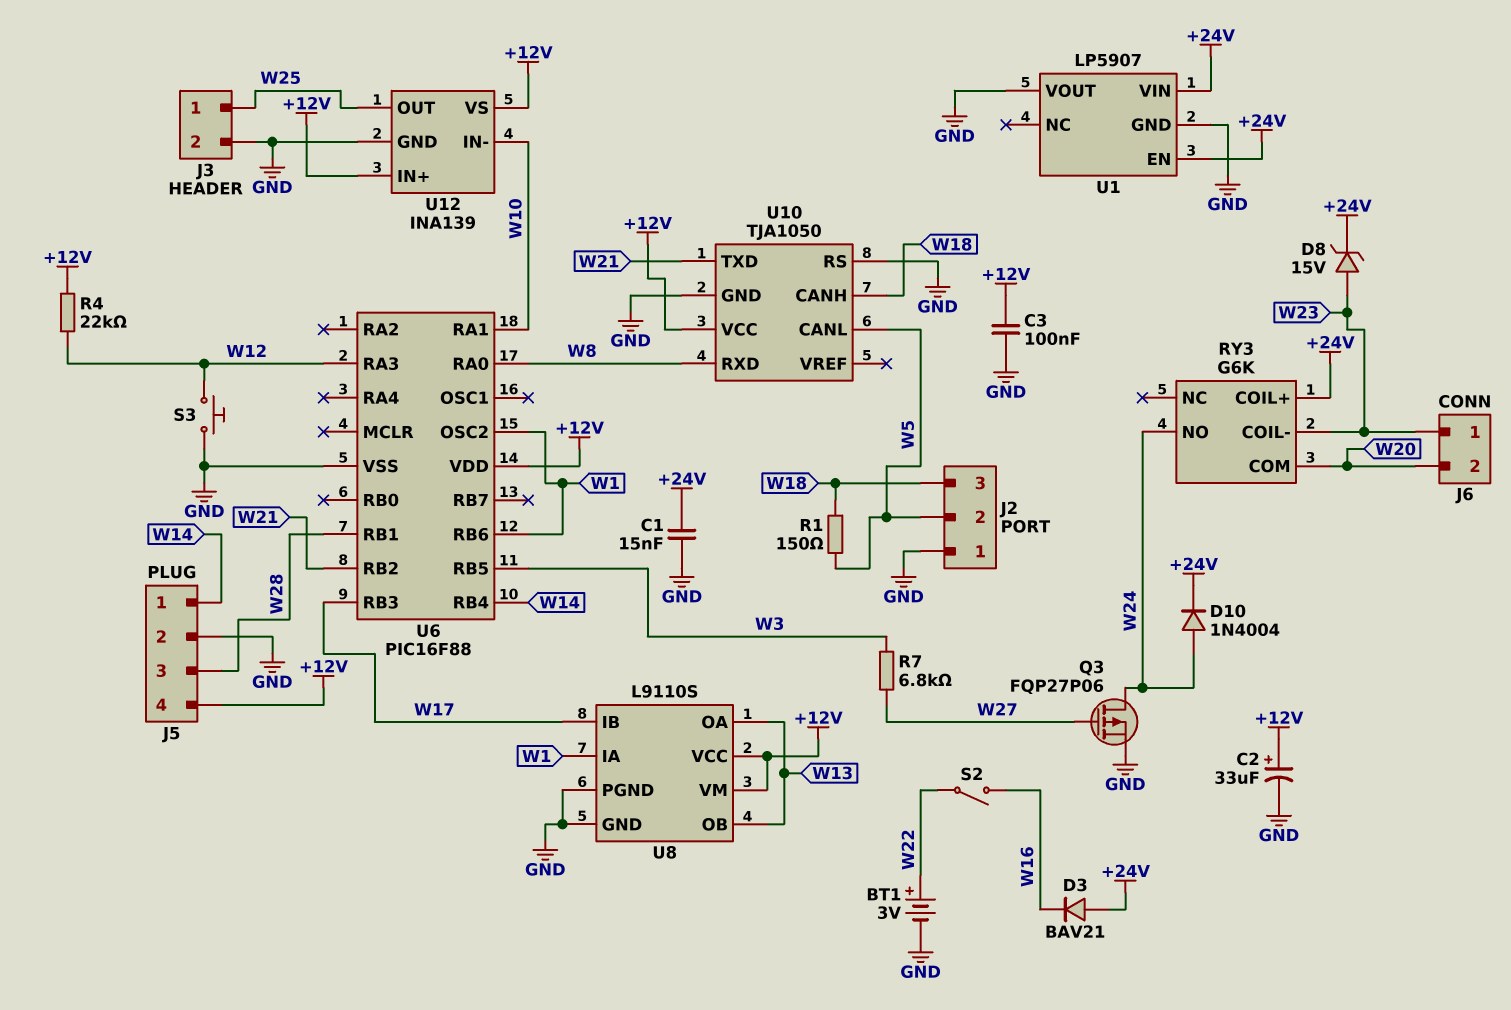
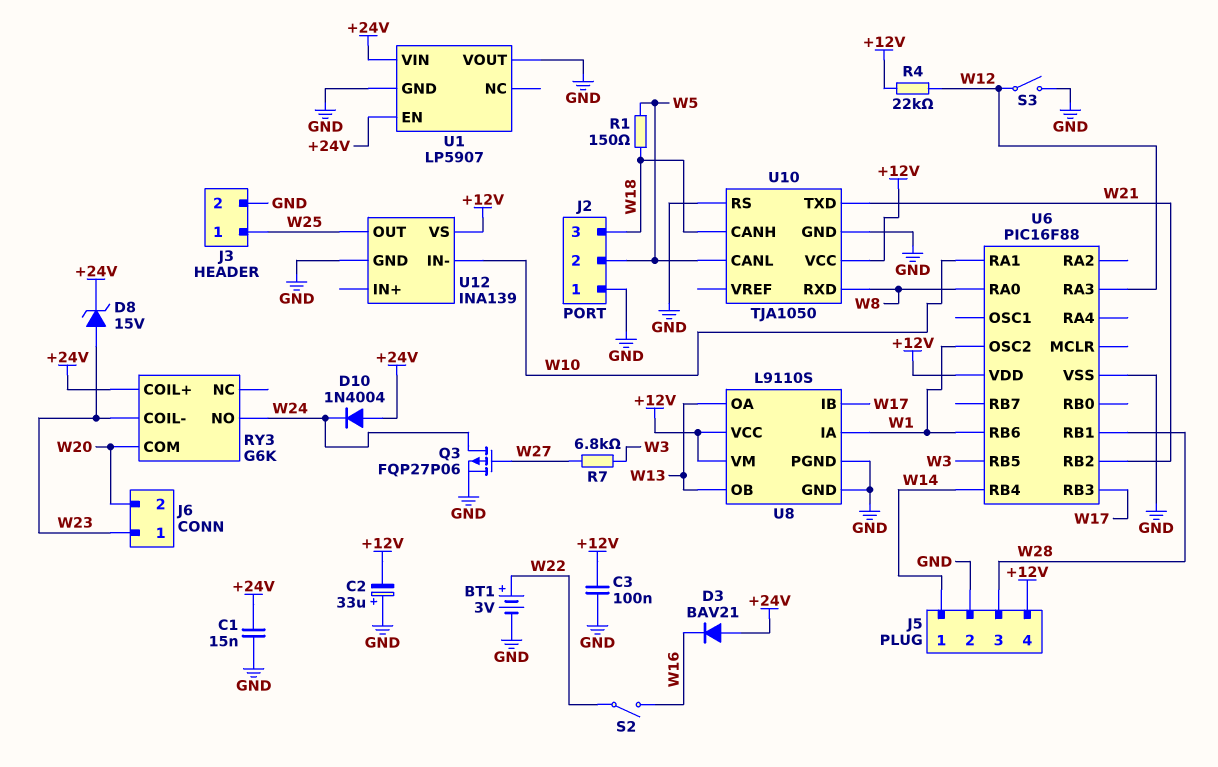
C2: 33uF (plus +12V, minus GND) -> 33uF (plus GND, minus +12V)
D10: diode 1N4004 (A W24, K +24V) -> diode 1N4004 (A +24V, K W24)
S3: button (GND, W12) -> switch (GND, W12)
U12 pin IN+: +12V -> none

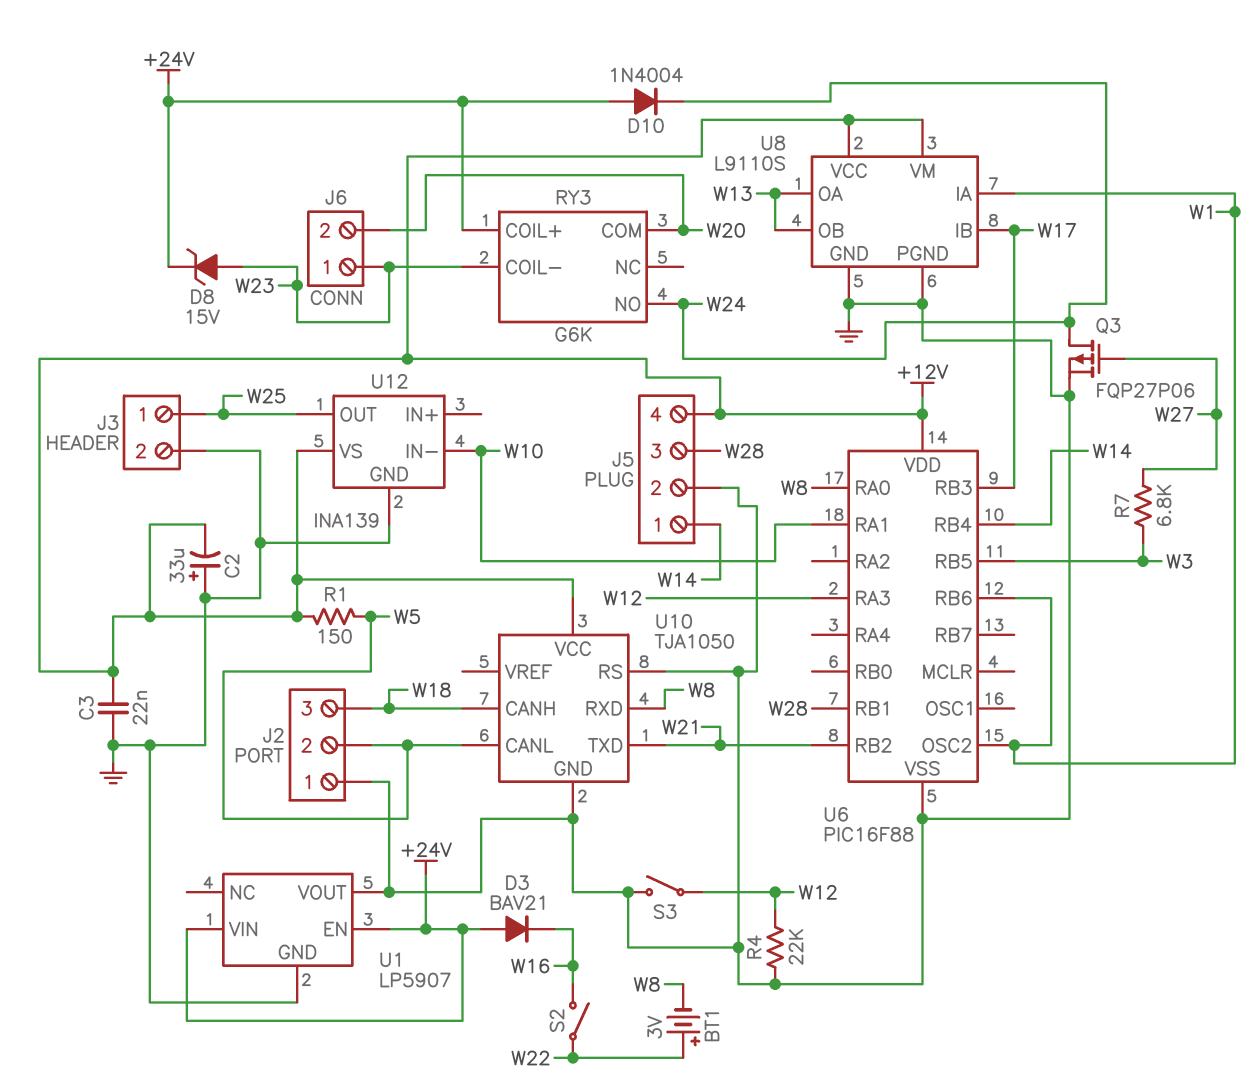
BT1: 3V (plus W22, minus GND) -> 3V (plus W22, minus W8)
C1: 15nF (+24V, GND) -> none
C3: 100nF (+12V, GND) -> 22nF (+12V, GND)
R1: 150 (W5, W18) -> 150 (+12V, W5)
R4: 22k (+12V, W12) -> 22k (GND, W12)

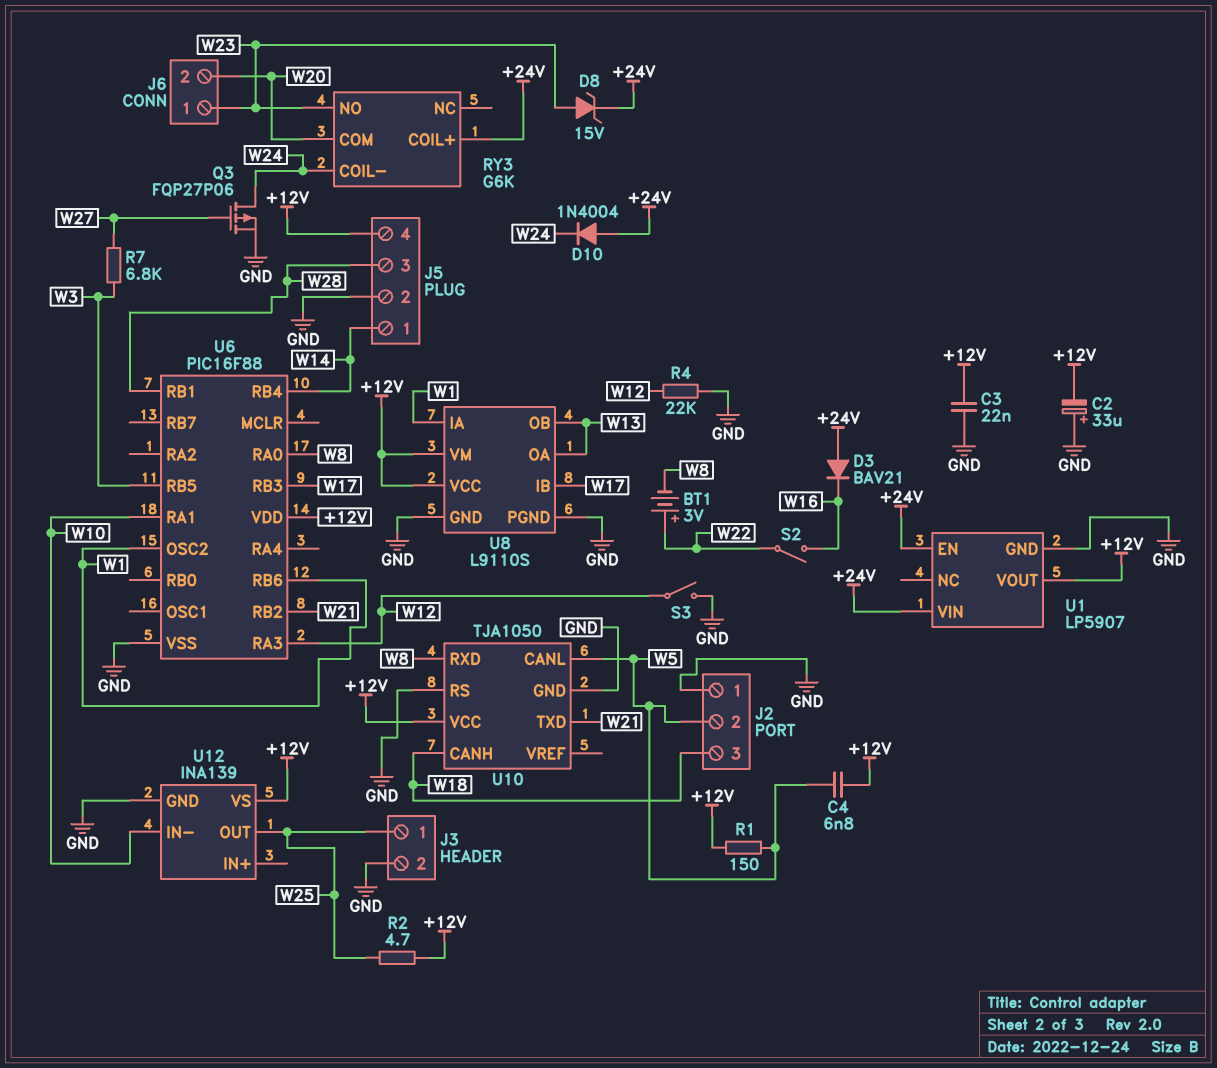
C4: none -> 6.8nF (+12V, W5)
R2: none -> 4.7 (+12V, W25)
RY3 pin COIL-: W23 -> W24
RY3 pin NO: W24 -> W23
U1 pin VOUT: GND -> +12V

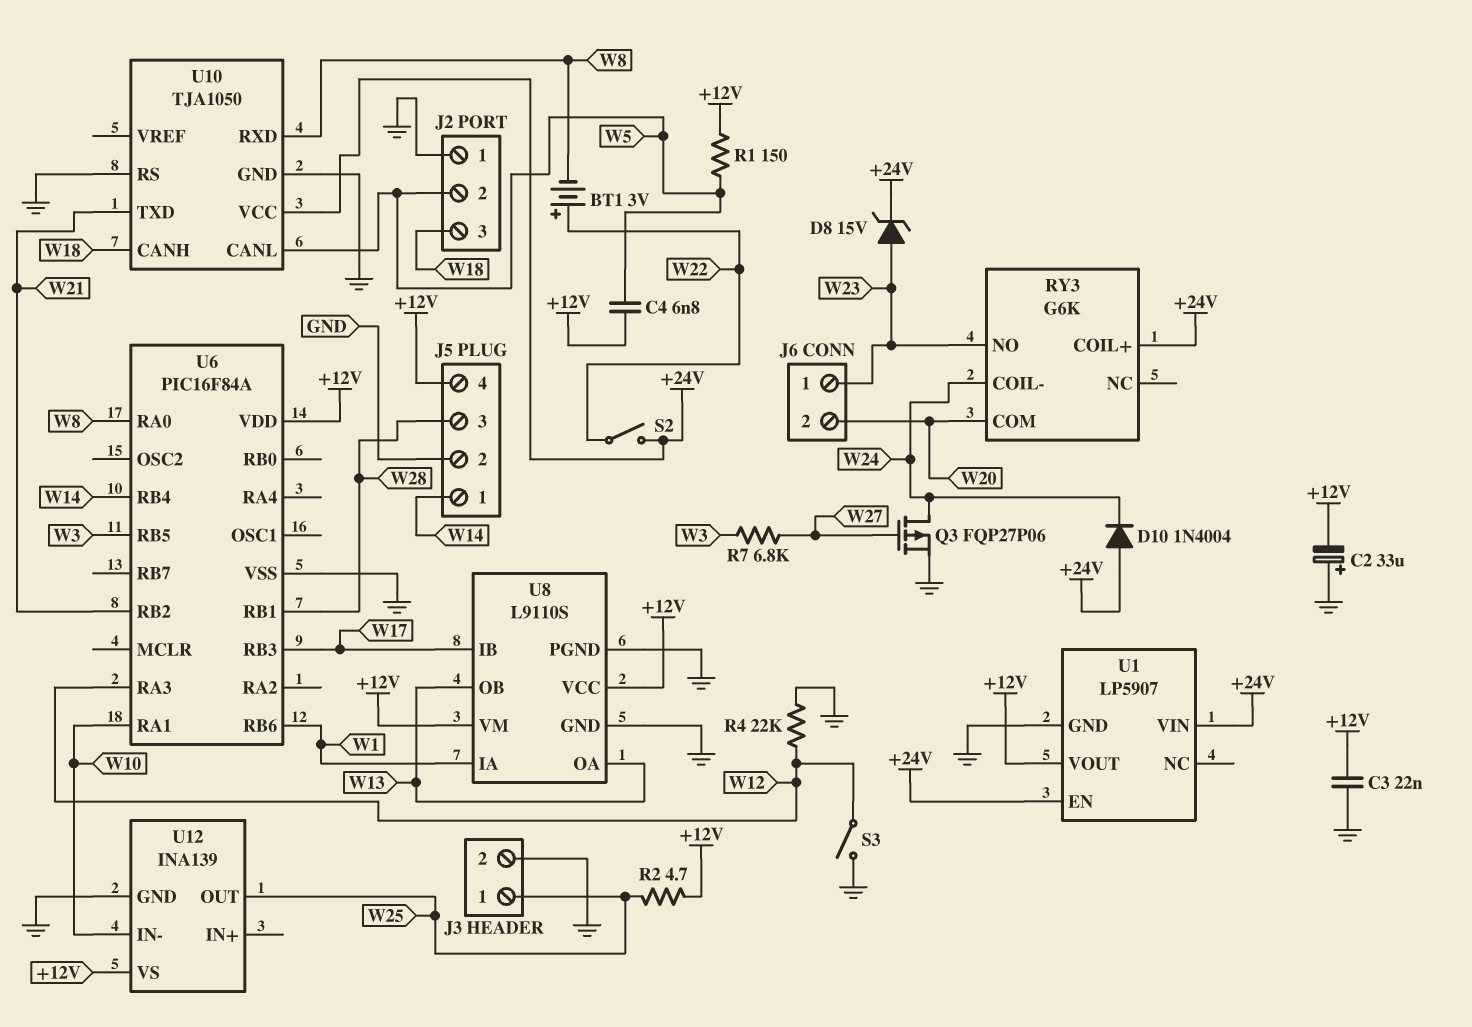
D3: diode BAV21 (A +24V, K W16) -> none
S2: switch (W16, W22) -> switch (+24V, W22)
U6: PIC16F88 -> PIC16F84A
U6 pin OSC2: W1 -> none
U10 pin VCC: +12V -> +24V

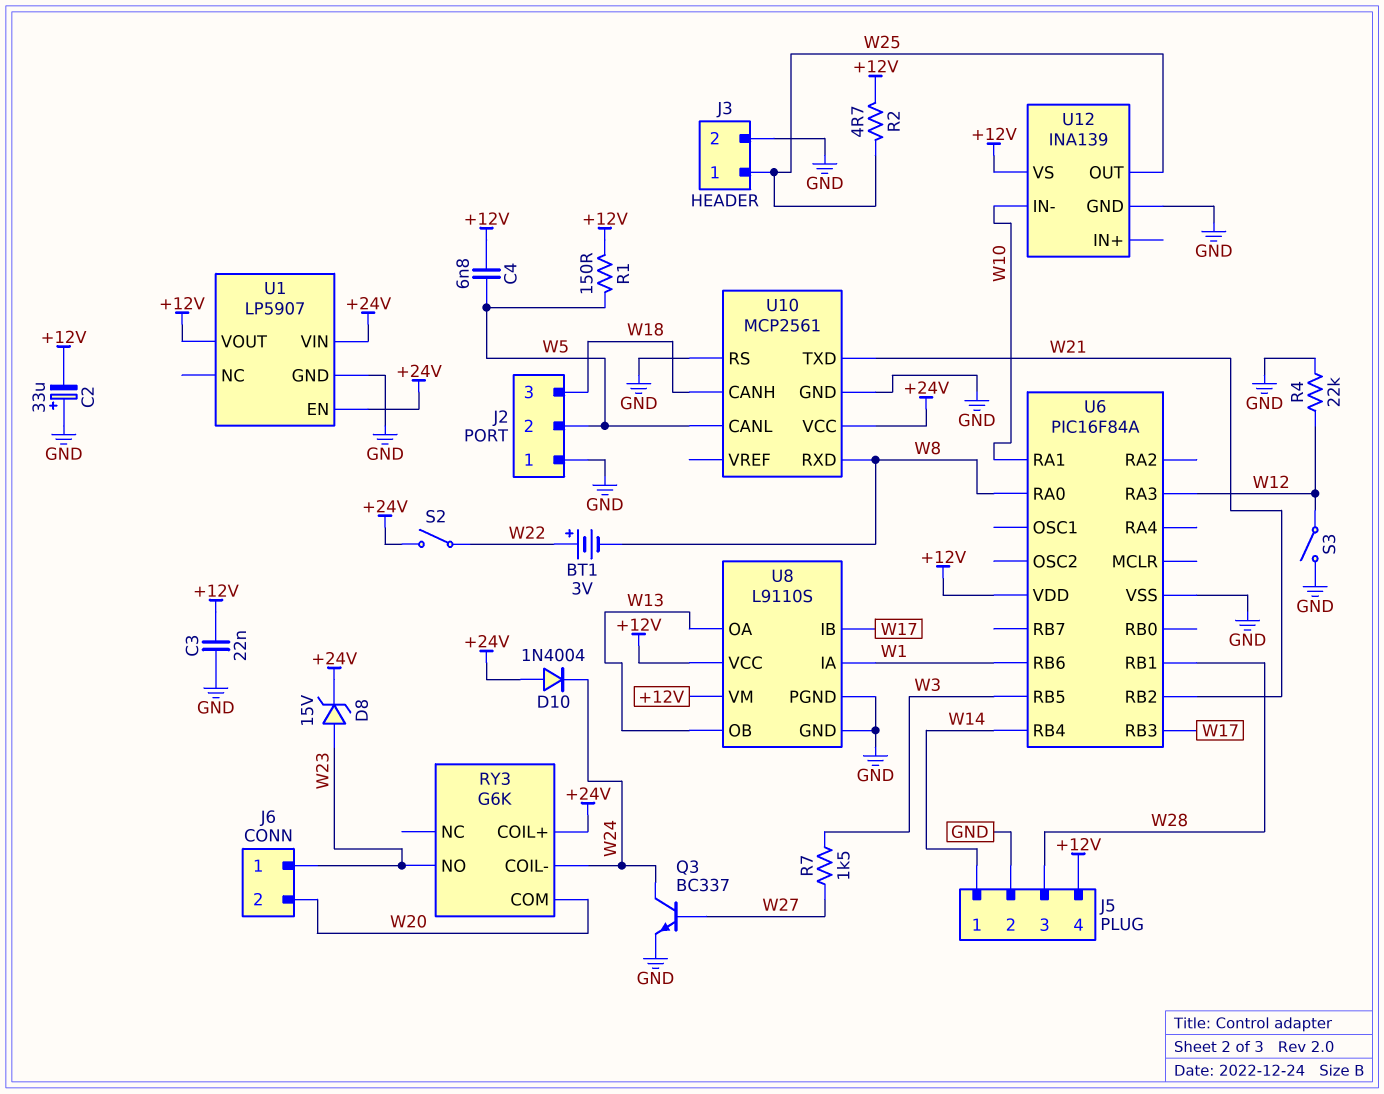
Q3: PMOS FQP27P06 (G W27, D W24, S GND) -> NPN BC337 (B W27, C W24, E GND)
R7: 6.8k (W3, W27) -> 1.5k (W3, W27)
U10: TJA1050 -> MCP2561

